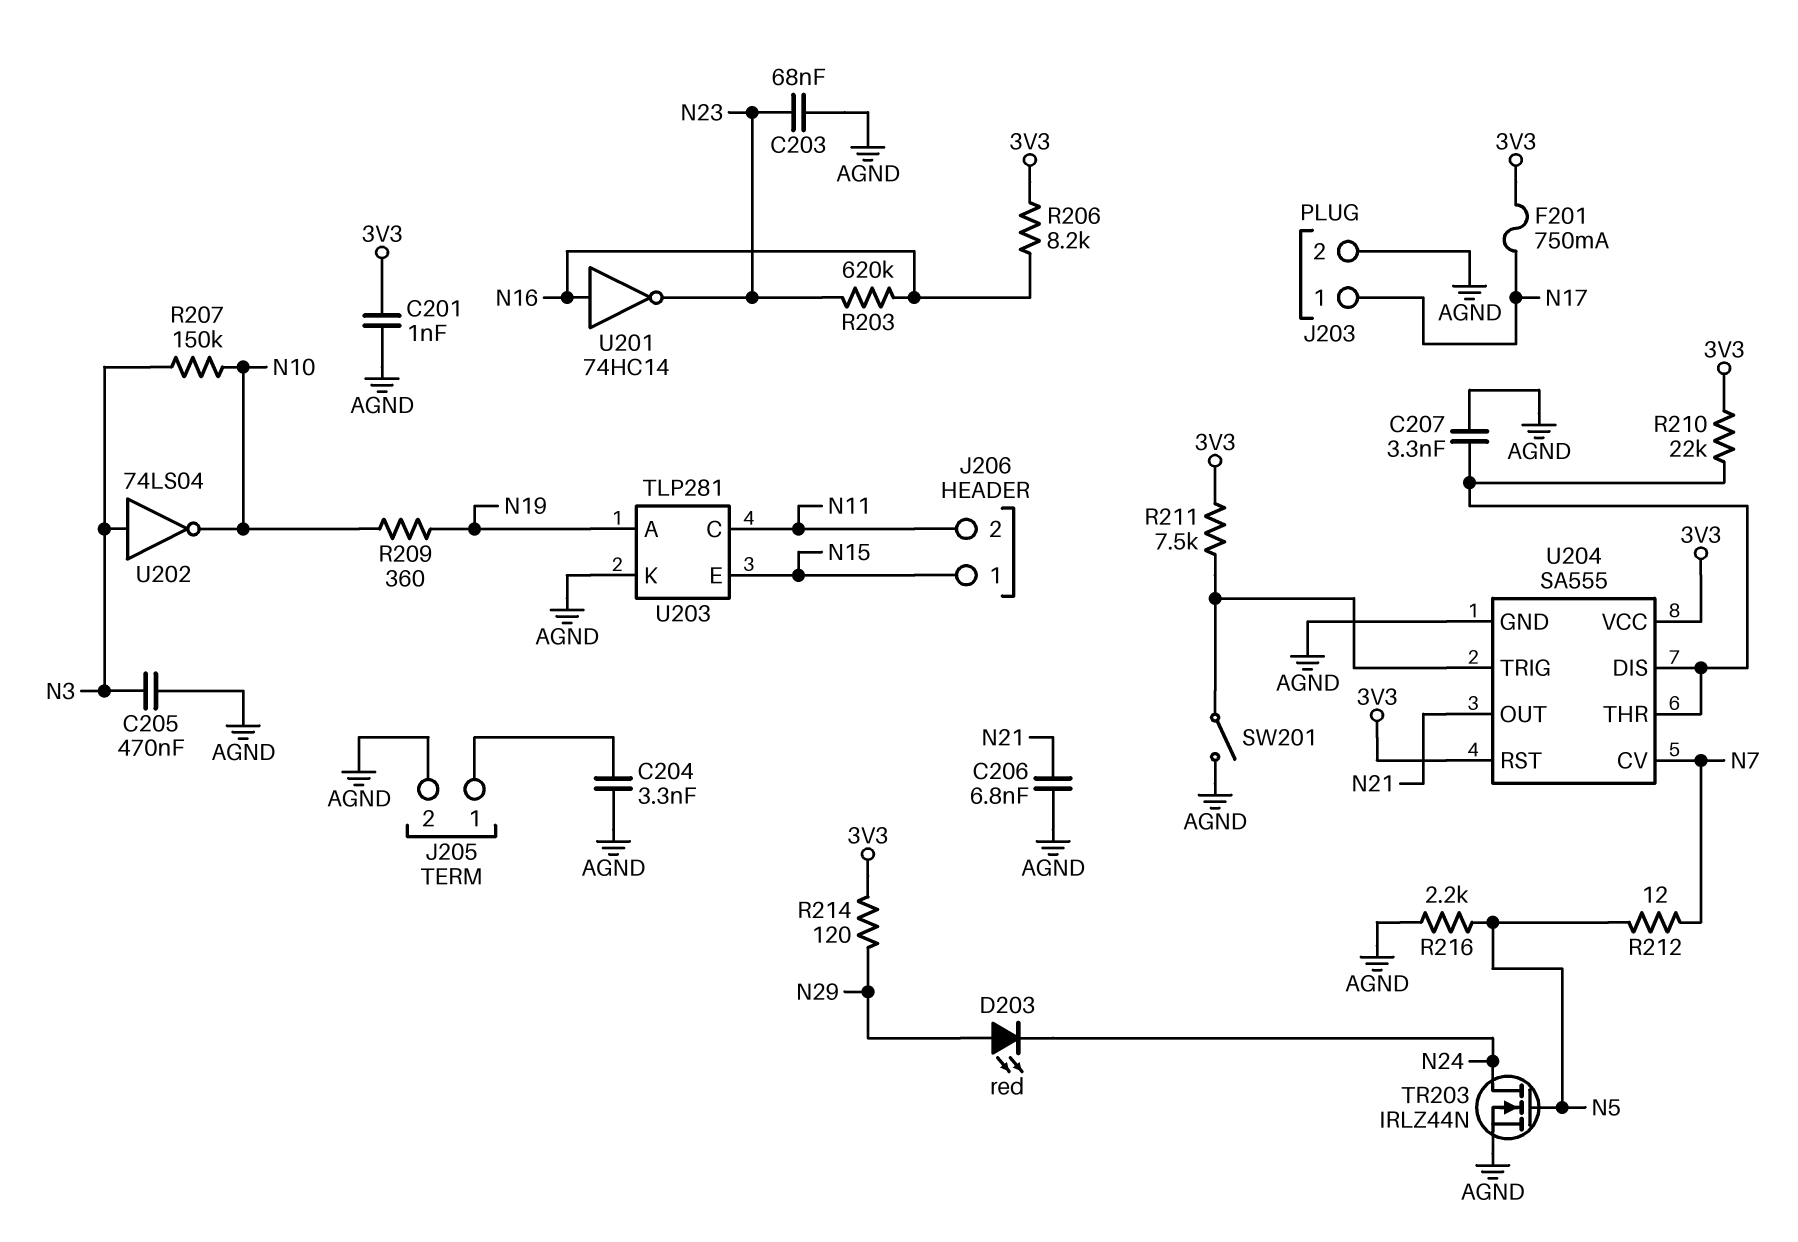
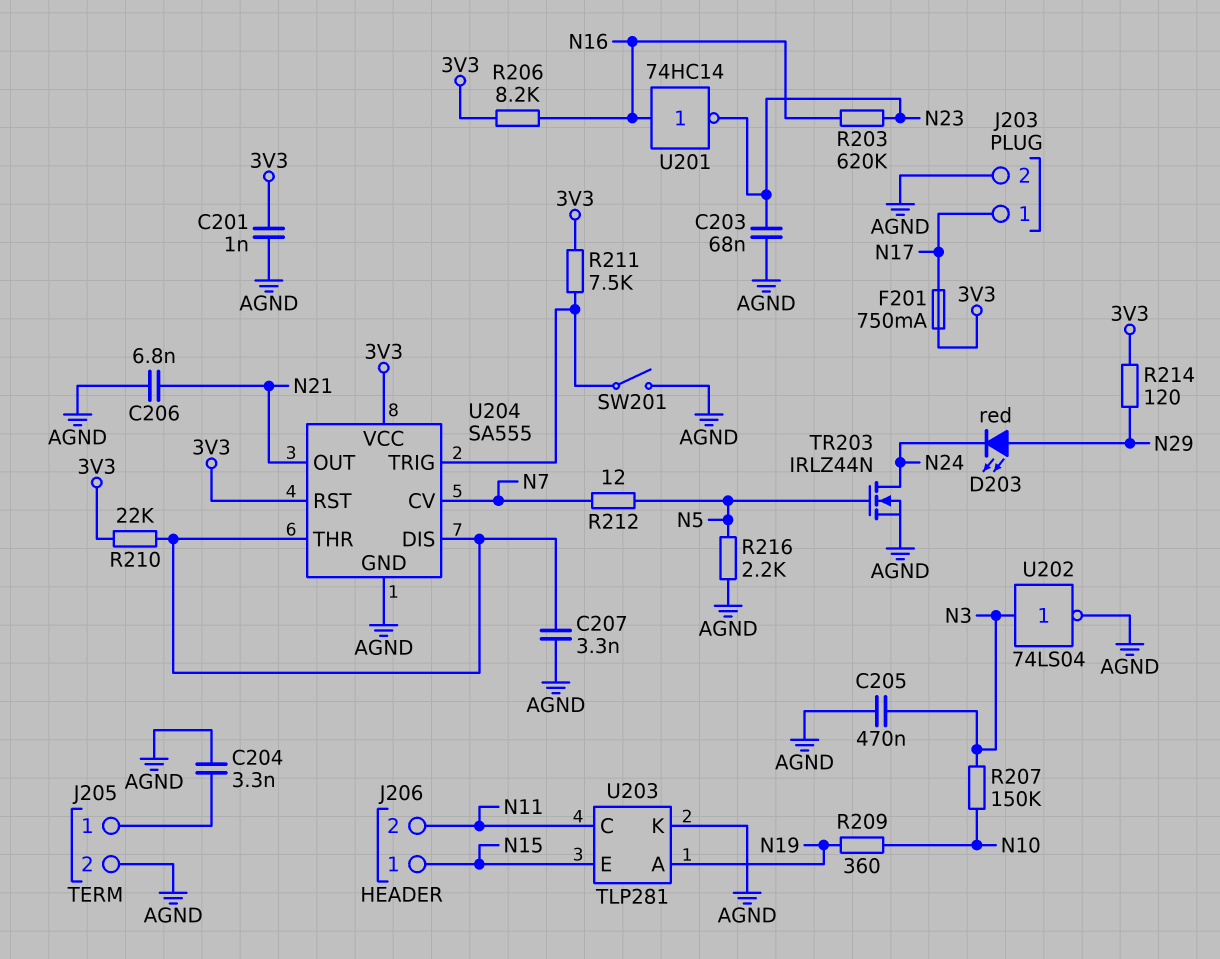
U202: NOT 74LS04 (in N3, out N10) -> NOT 74LS04 (in N3, out AGND)

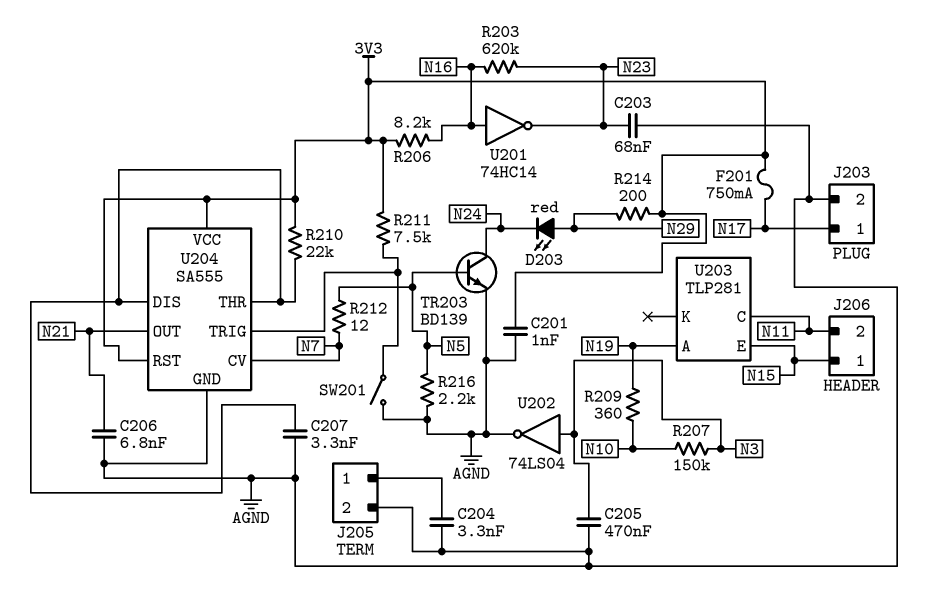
R214: 120 (3V3, N29) -> 200 (3V3, N29)
TR203: NMOS IRLZ44N (G N5, D N24, S AGND) -> NPN BD139 (B N5, C N24, E AGND)
U203 pin K: AGND -> none

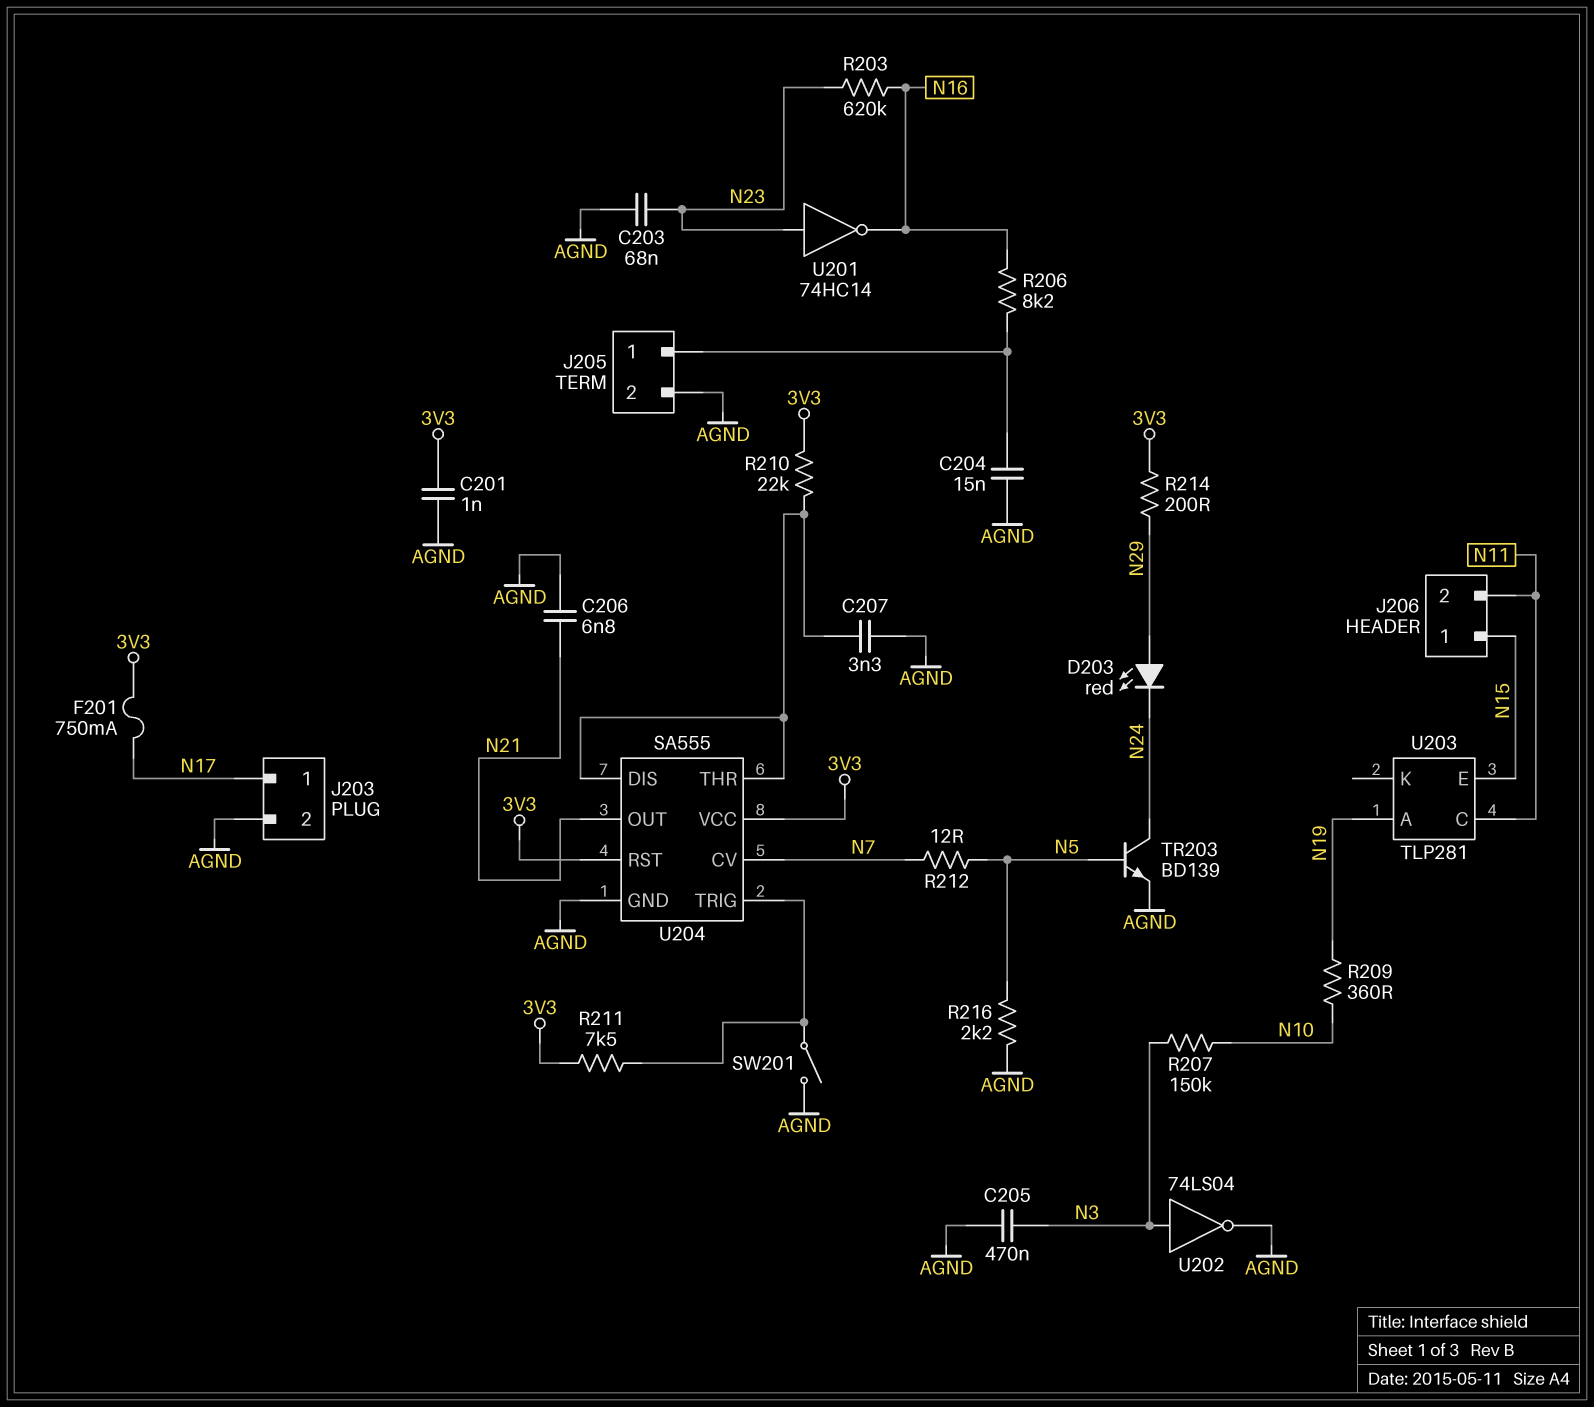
C204: 3.3nF (AGND, J205/1) -> 15nF (AGND, J205/1)
R206: 8.2k (3V3, N16) -> 8.2k (J205/1, N16)
U201: NOT 74HC14 (in N16, out N23) -> NOT 74HC14 (in N23, out N16)

